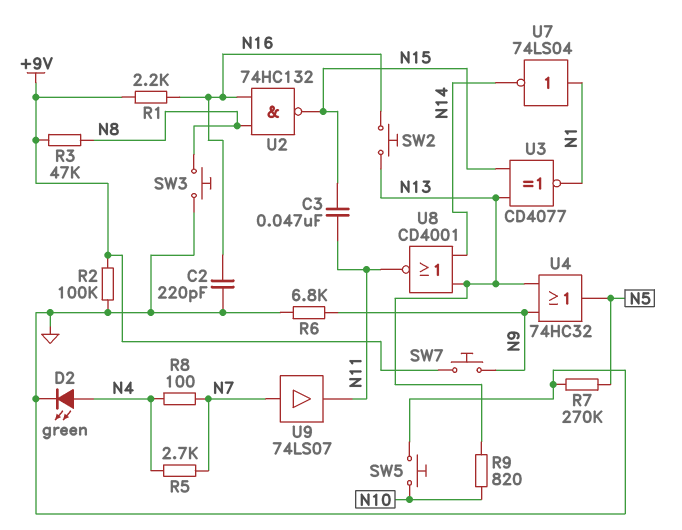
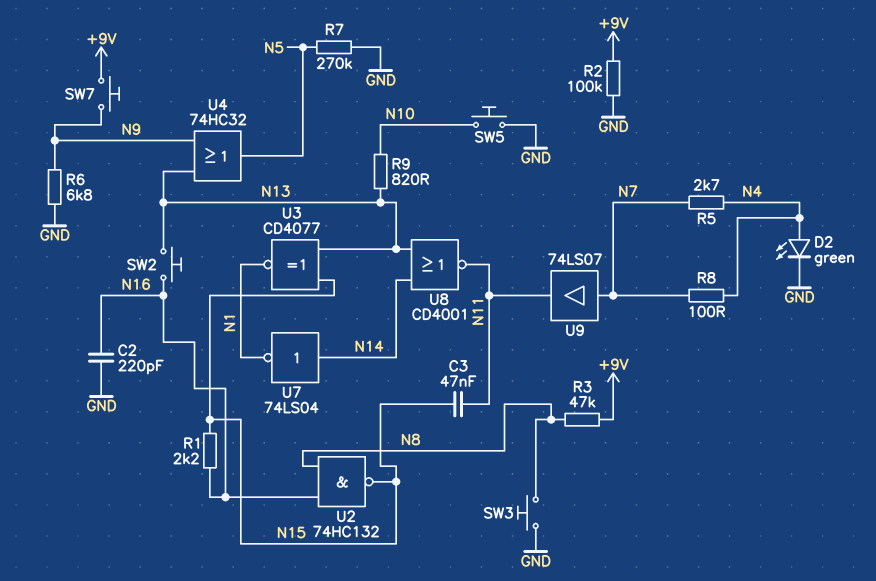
R1: 2.2k (+9V, N16) -> 2.2k (N15, N16)
U7: NOT 74LS04 (in N1, out N14) -> NOT 74LS04 (in N14, out N1)

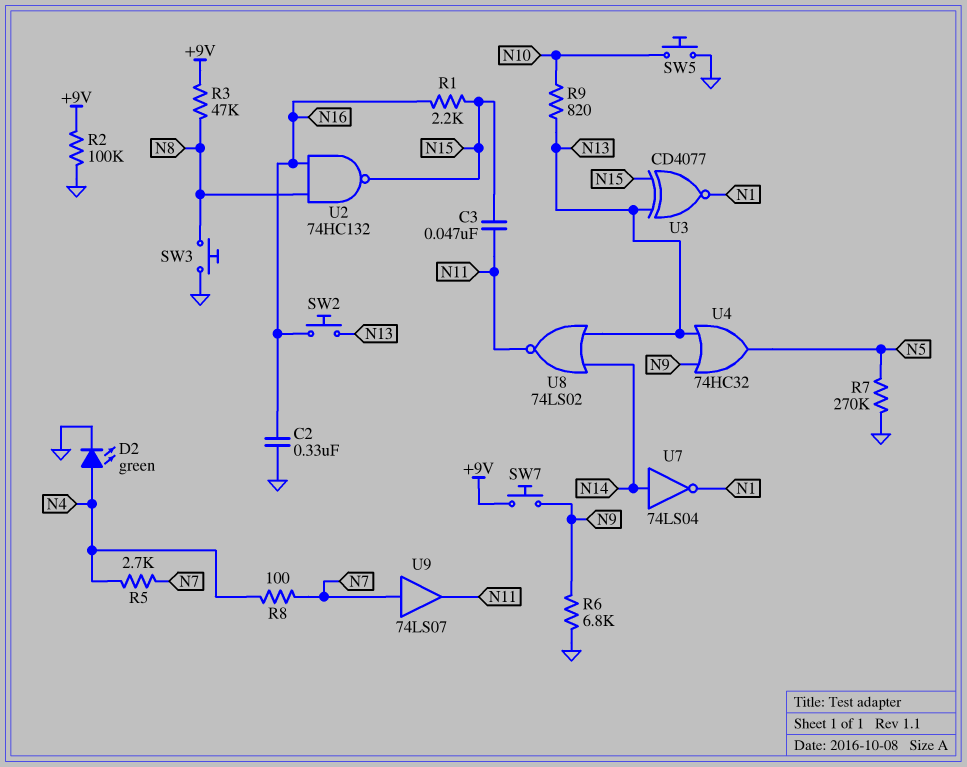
C2: 220pF (GND, N16) -> 330nF (GND, N16)
U8: NOR CD4001 (in N13, in N14, out N11) -> NOR 74LS02 (in N13, in N14, out N11)

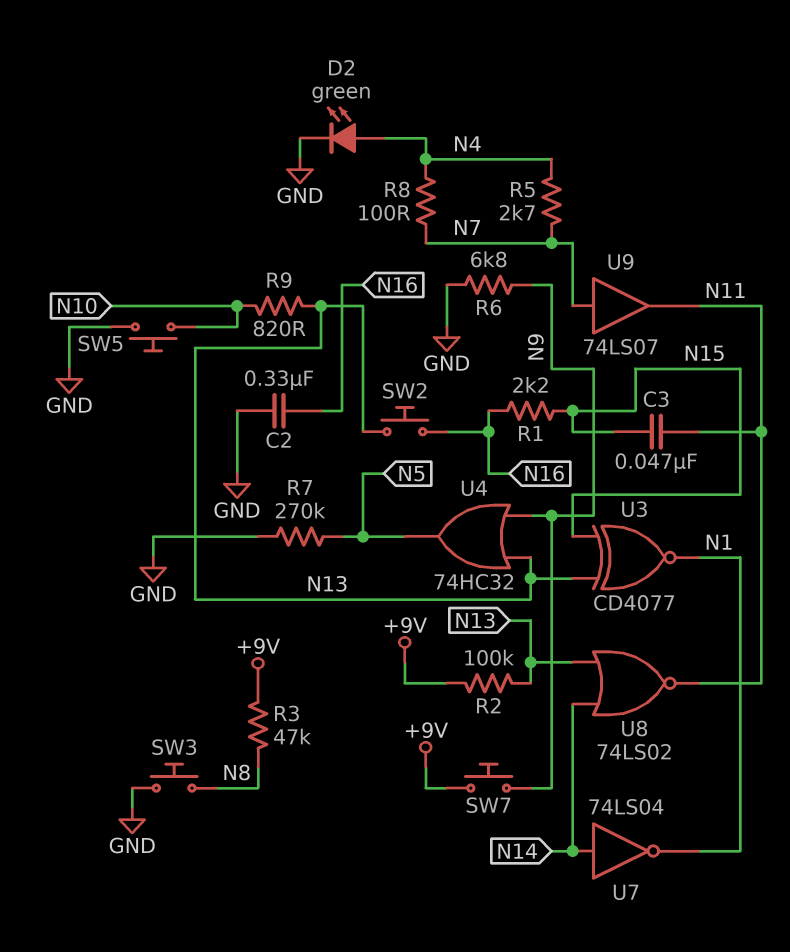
R2: 100k (+9V, GND) -> 100k (+9V, N13)
U2: NAND 74HC132 (in N8, in N16, out N15) -> none

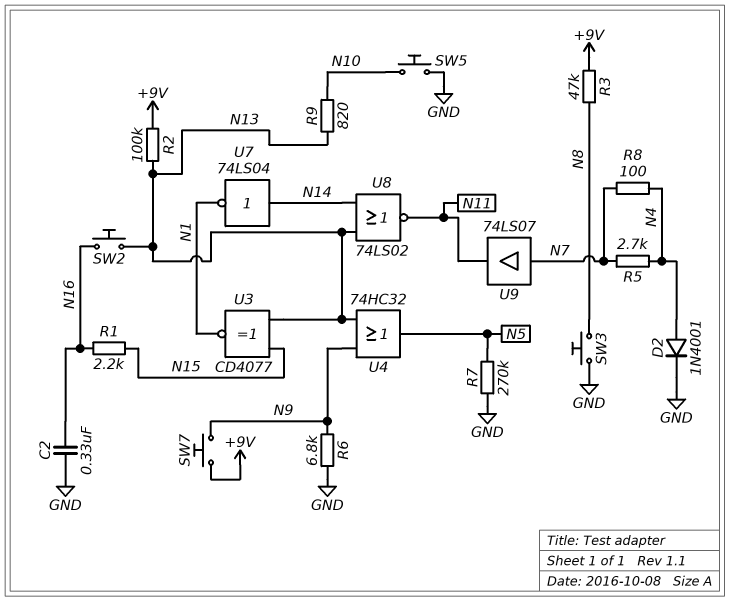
C3: 47nF (N11, N15) -> none
D2: LED green (A N4, K GND) -> diode 1N4001 (A N4, K GND)

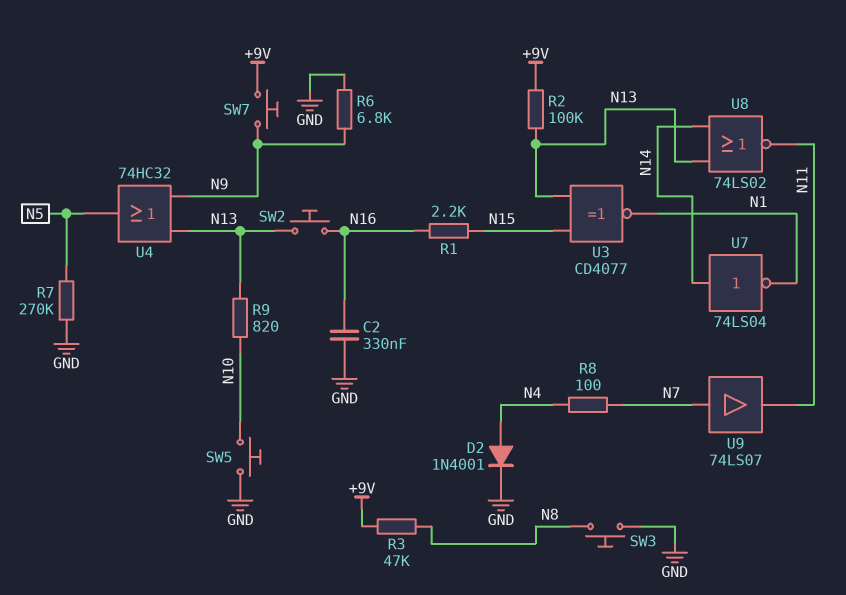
R5: 2.7k (N4, N7) -> none

